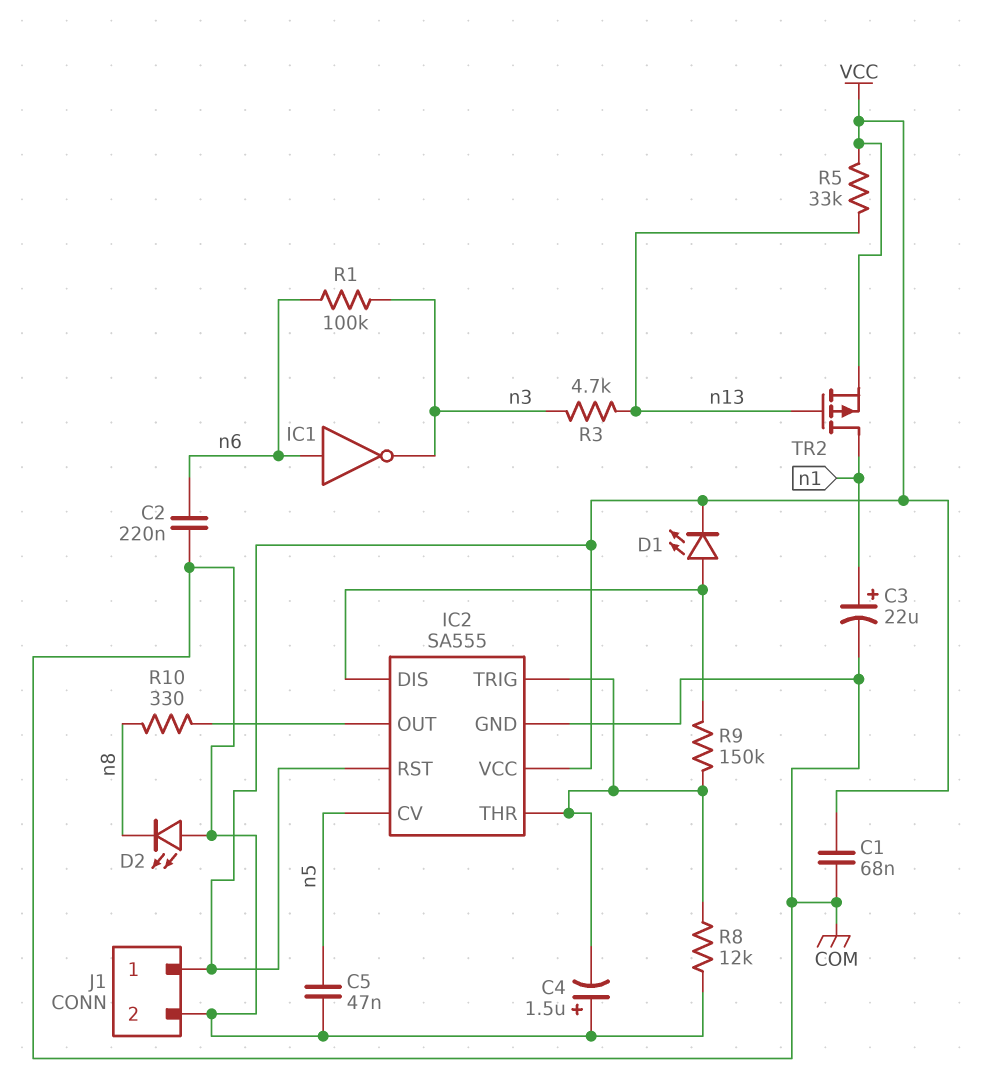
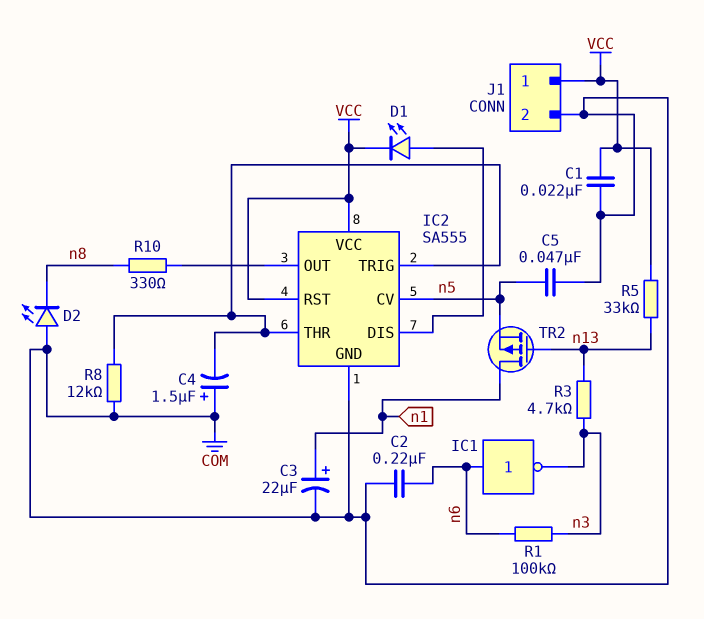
C1: 68nF (COM, VCC) -> 22nF (COM, VCC)
R9: 150k (IC2/DIS, IC2/THR) -> none
TR2: PMOS (G n13, D n1, S VCC) -> PMOS (G n13, D n1, S n5)

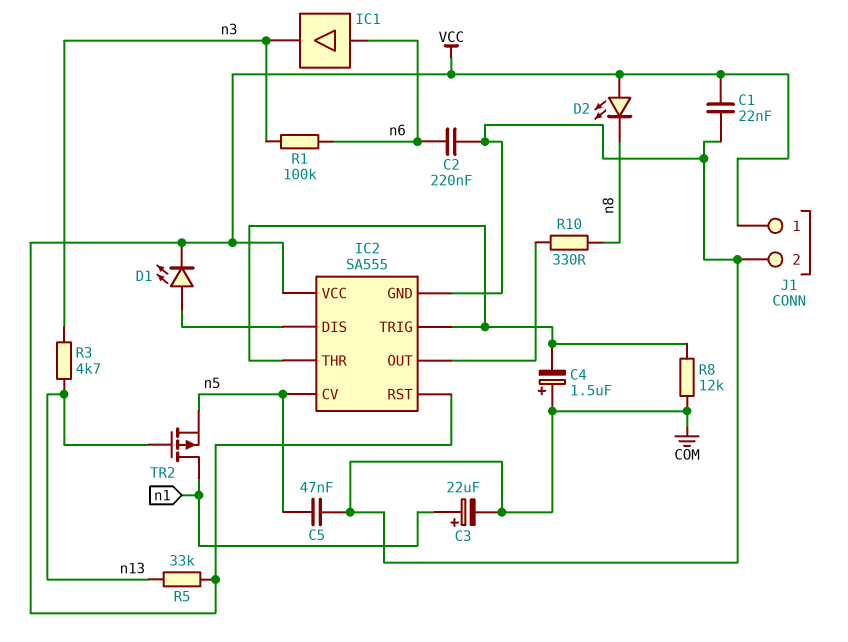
D2: LED (A COM, K n8) -> LED (A VCC, K n8)
IC1: NOT (in n6, out n3) -> buffer (in n6, out n3)

